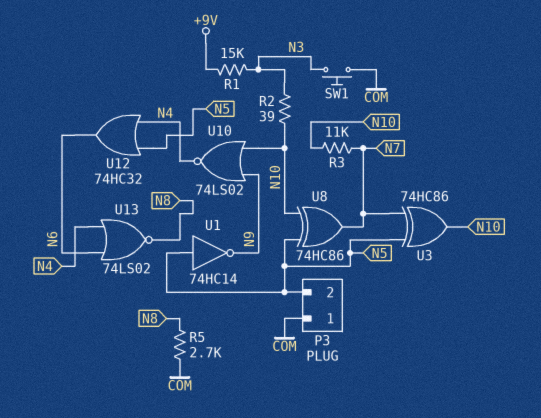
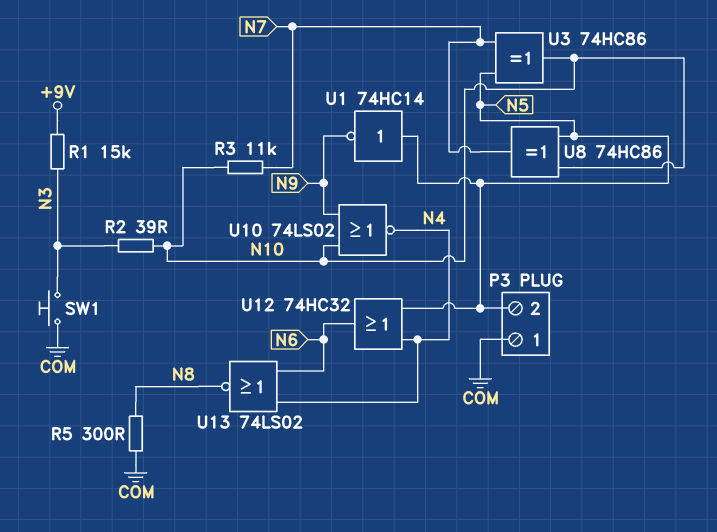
R5: 2.7k (COM, N8) -> 300 (COM, N8)

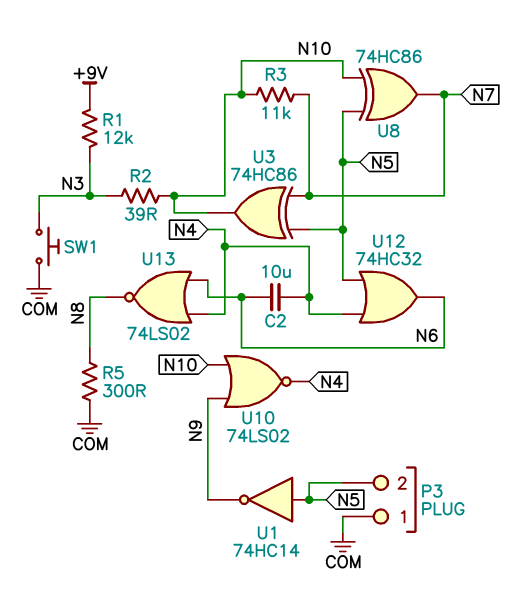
C2: none -> 10uF (N4, N6)
R1: 15k (+9V, N3) -> 12k (+9V, N3)

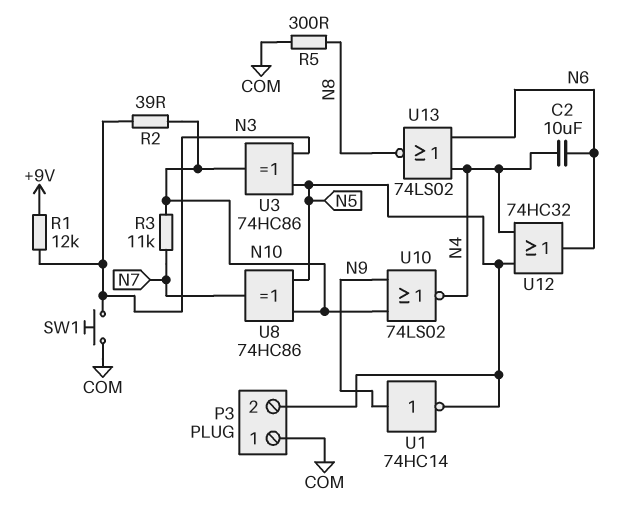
U1: NOT 74HC14 (in N5, out N9) -> NOT 74HC14 (in N9, out N5)
U3: XOR 74HC86 (in N5, in N7, out N10) -> XOR 74HC86 (in N3, in N5, out N10)

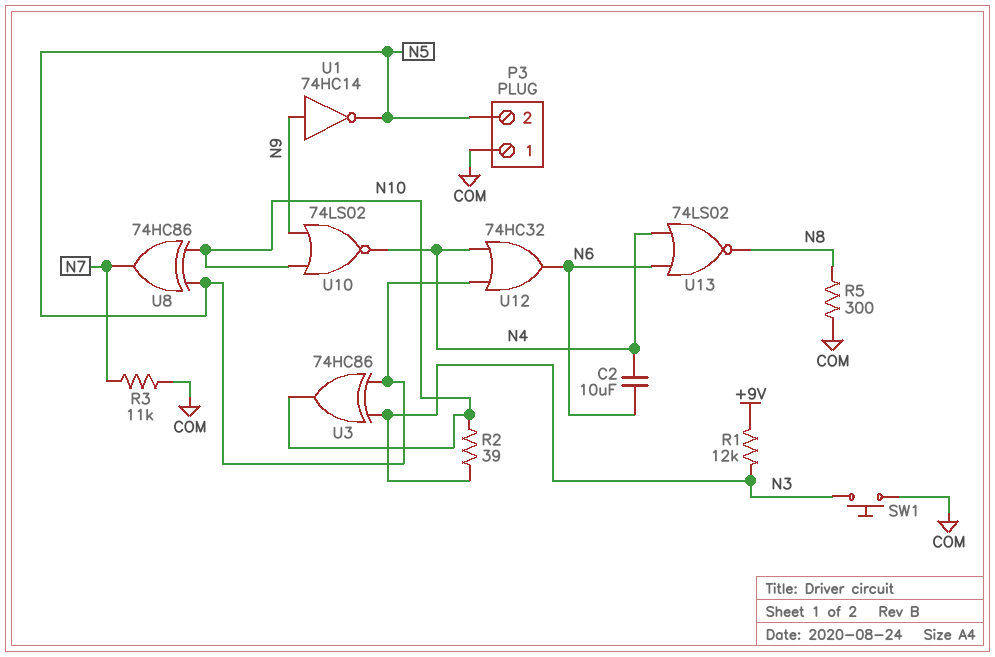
R3: 11k (N7, N10) -> 11k (COM, N7)

